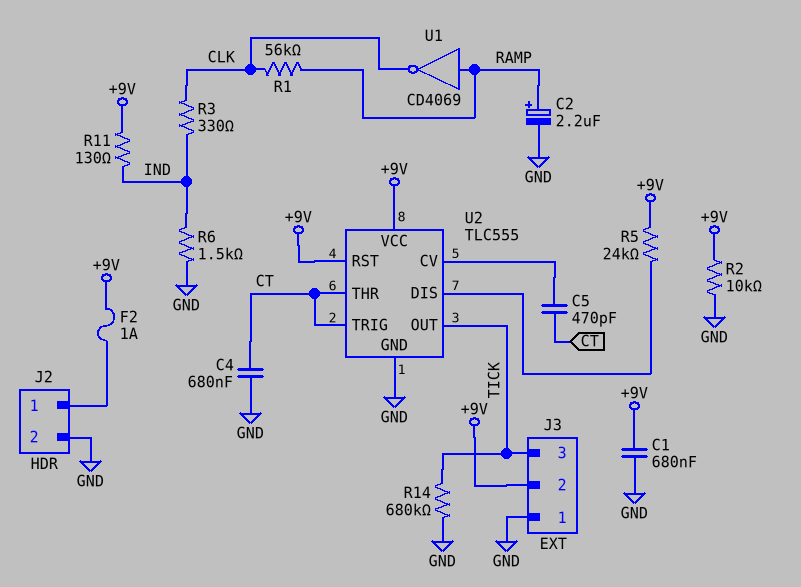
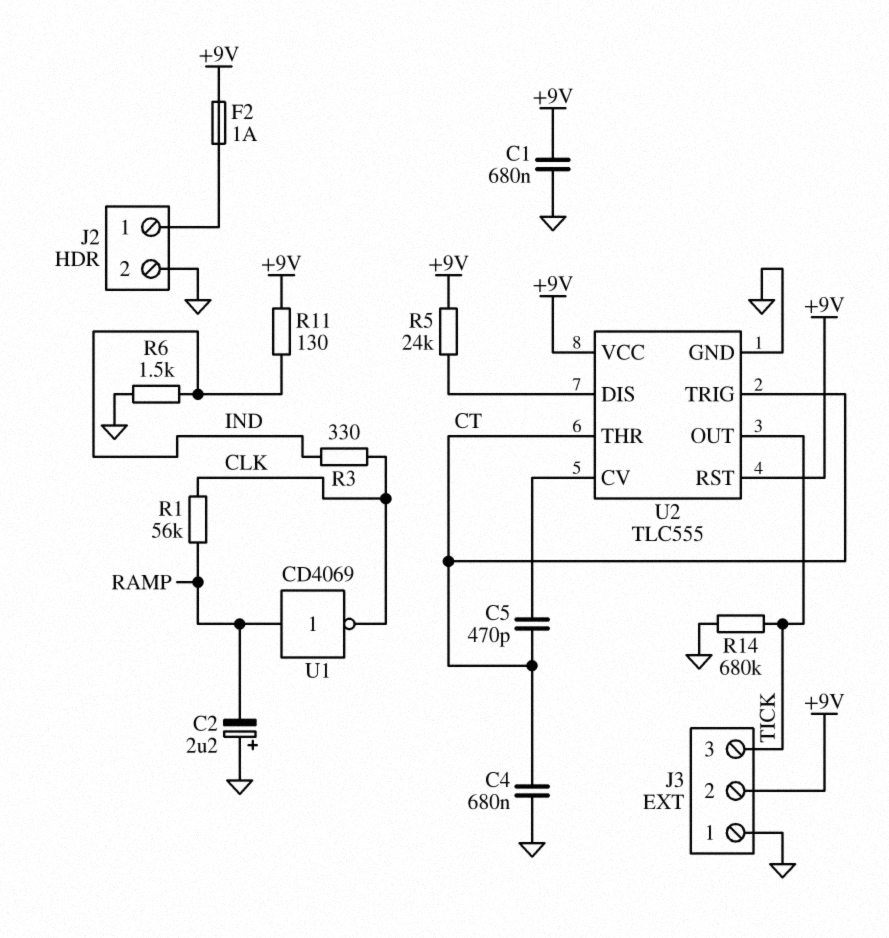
C2: 2.2uF (plus RAMP, minus GND) -> 2.2uF (plus GND, minus RAMP)
R2: 10k (+9V, GND) -> none

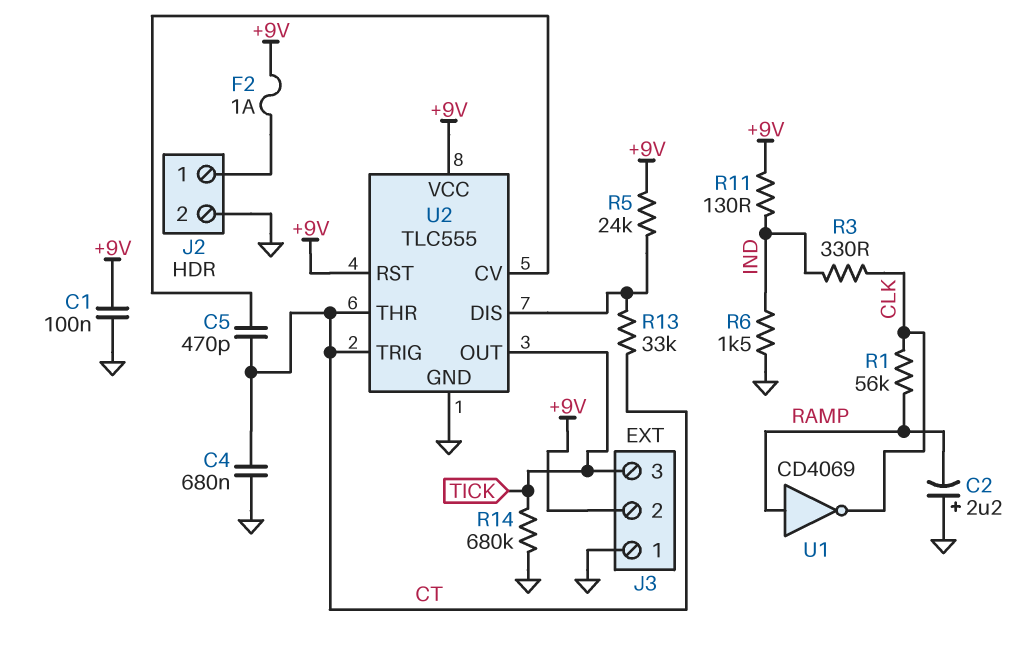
C1: 680nF (+9V, GND) -> 100nF (+9V, GND)
R13: none -> 33k (CT, U2/DIS)

